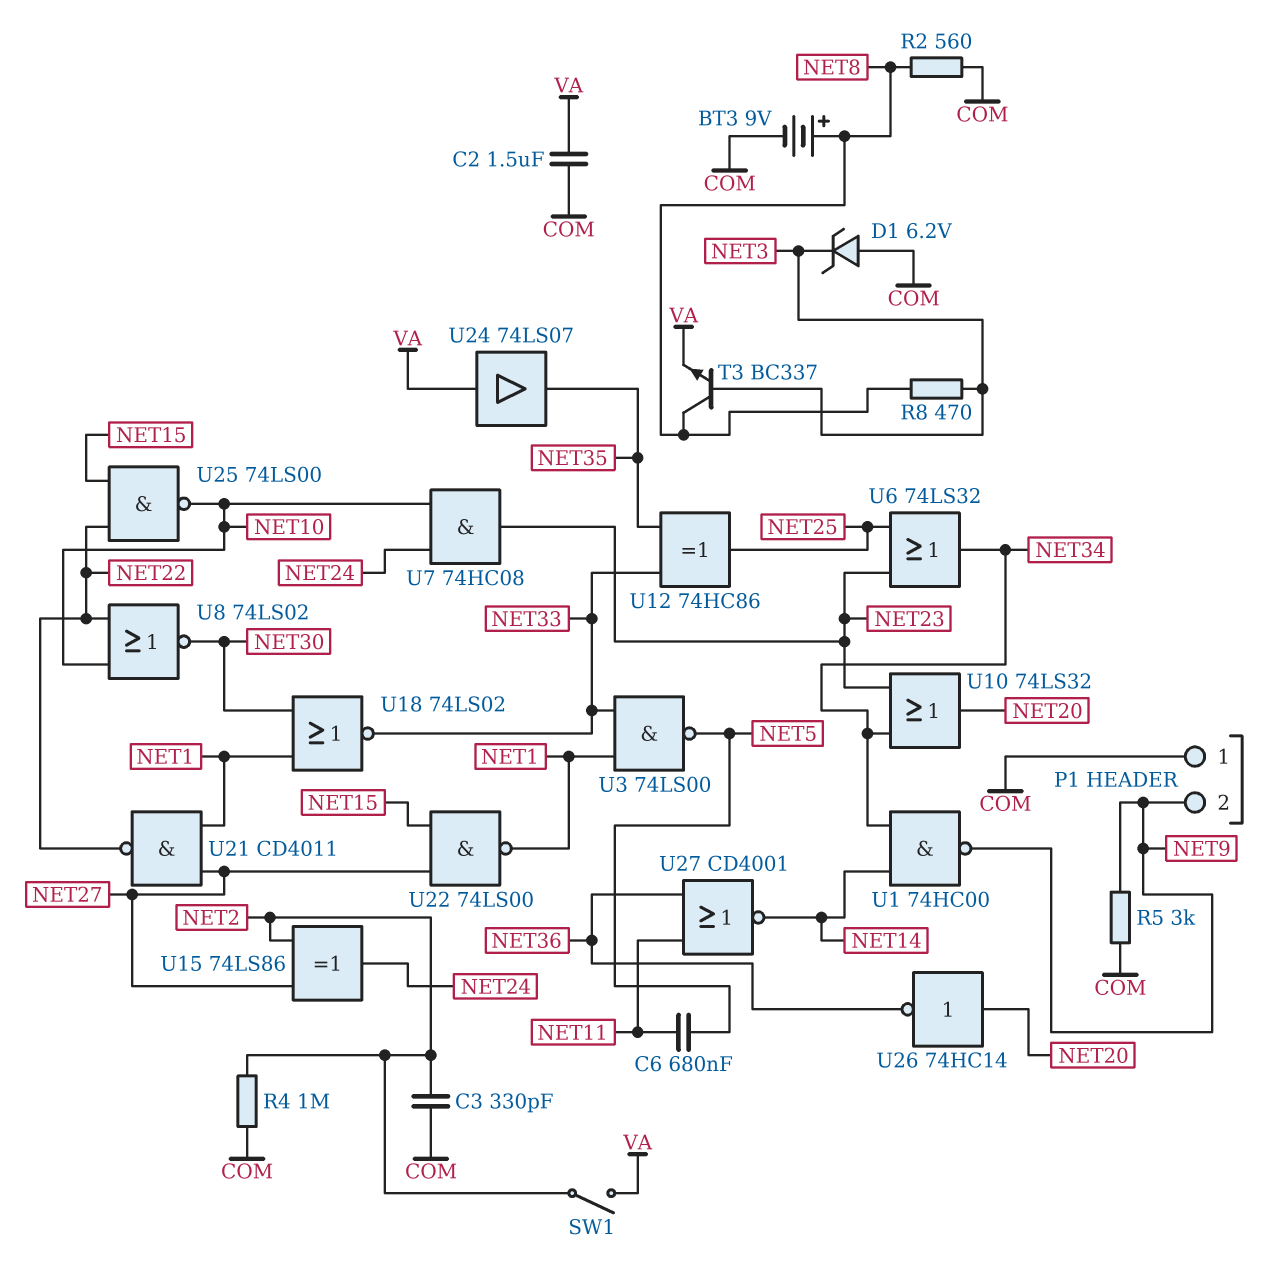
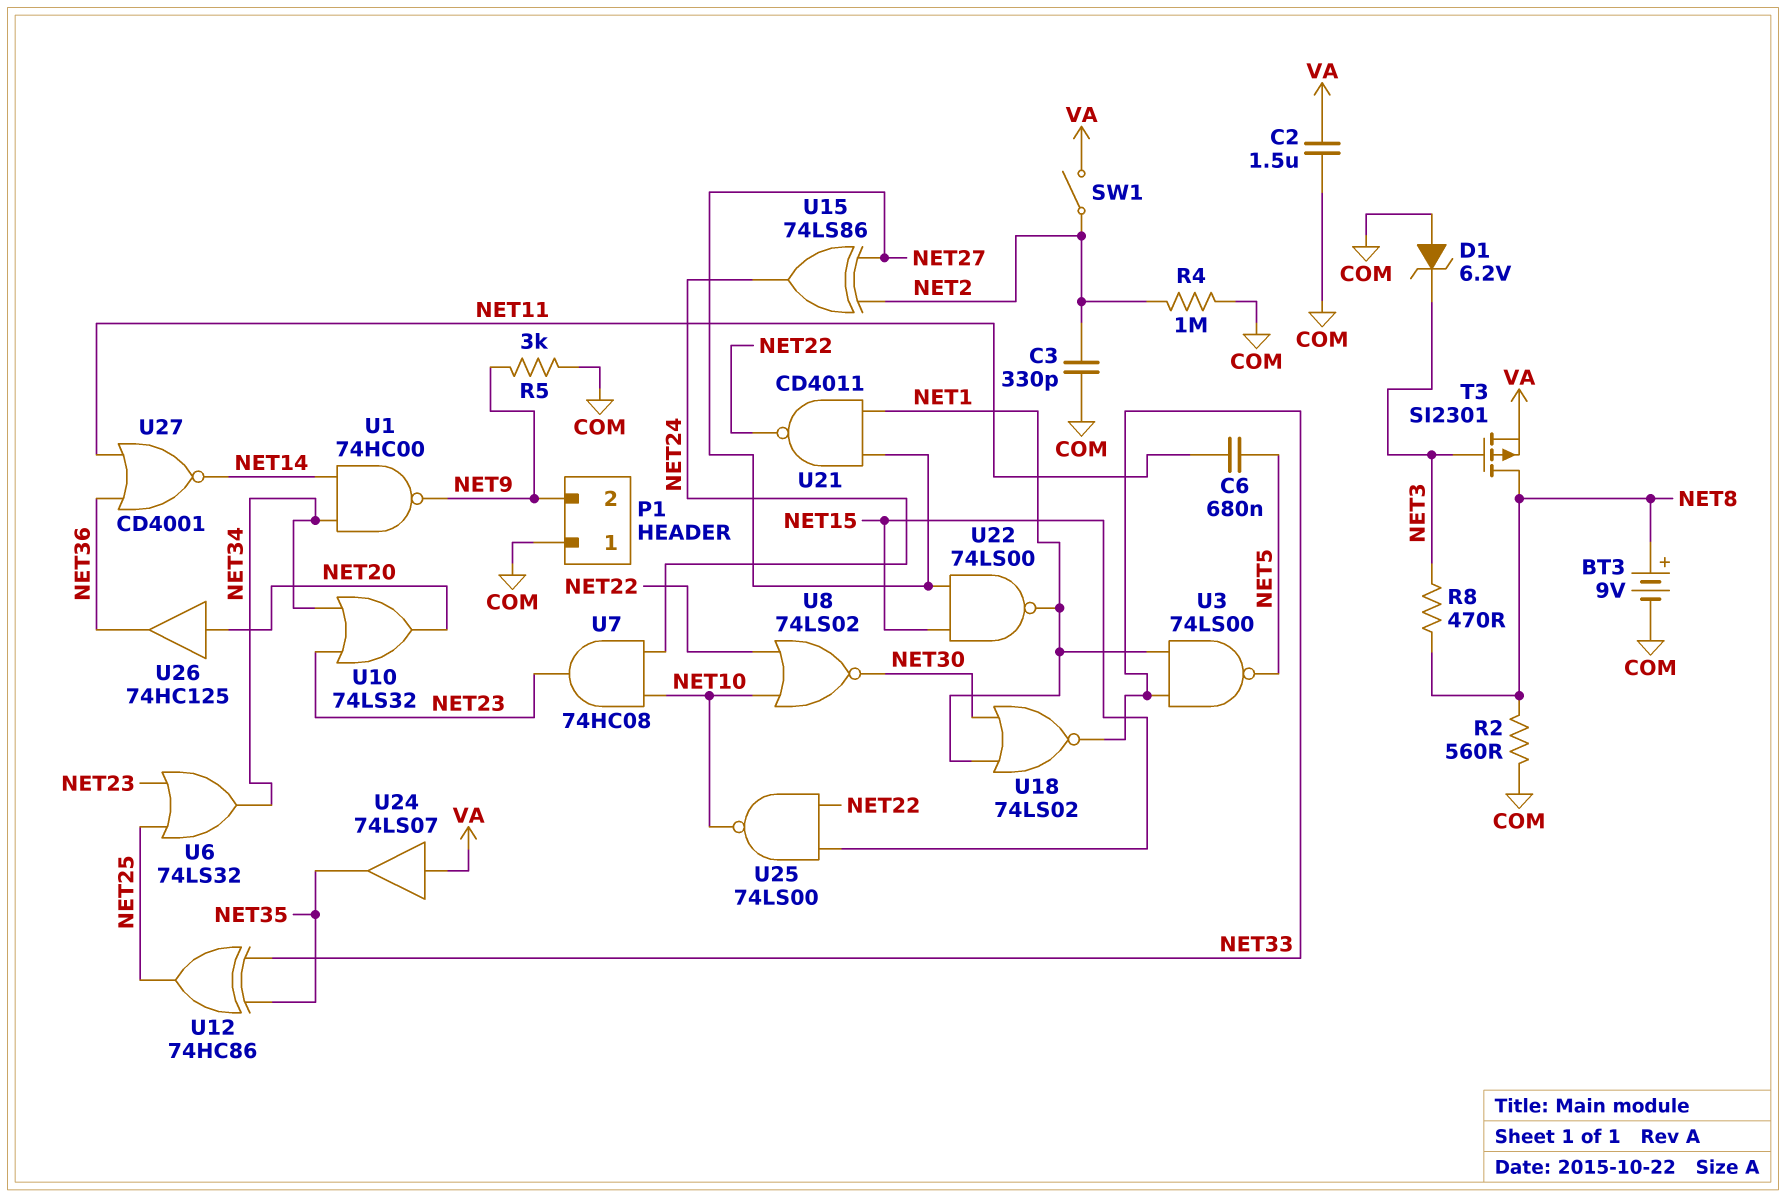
T3: NPN BC337 (B NET3, C NET8, E VA) -> PMOS SI2301 (G NET3, D NET8, S VA)
U26: NOT 74HC14 (in NET20, out NET36) -> buffer 74HC125 (in NET20, out NET36)

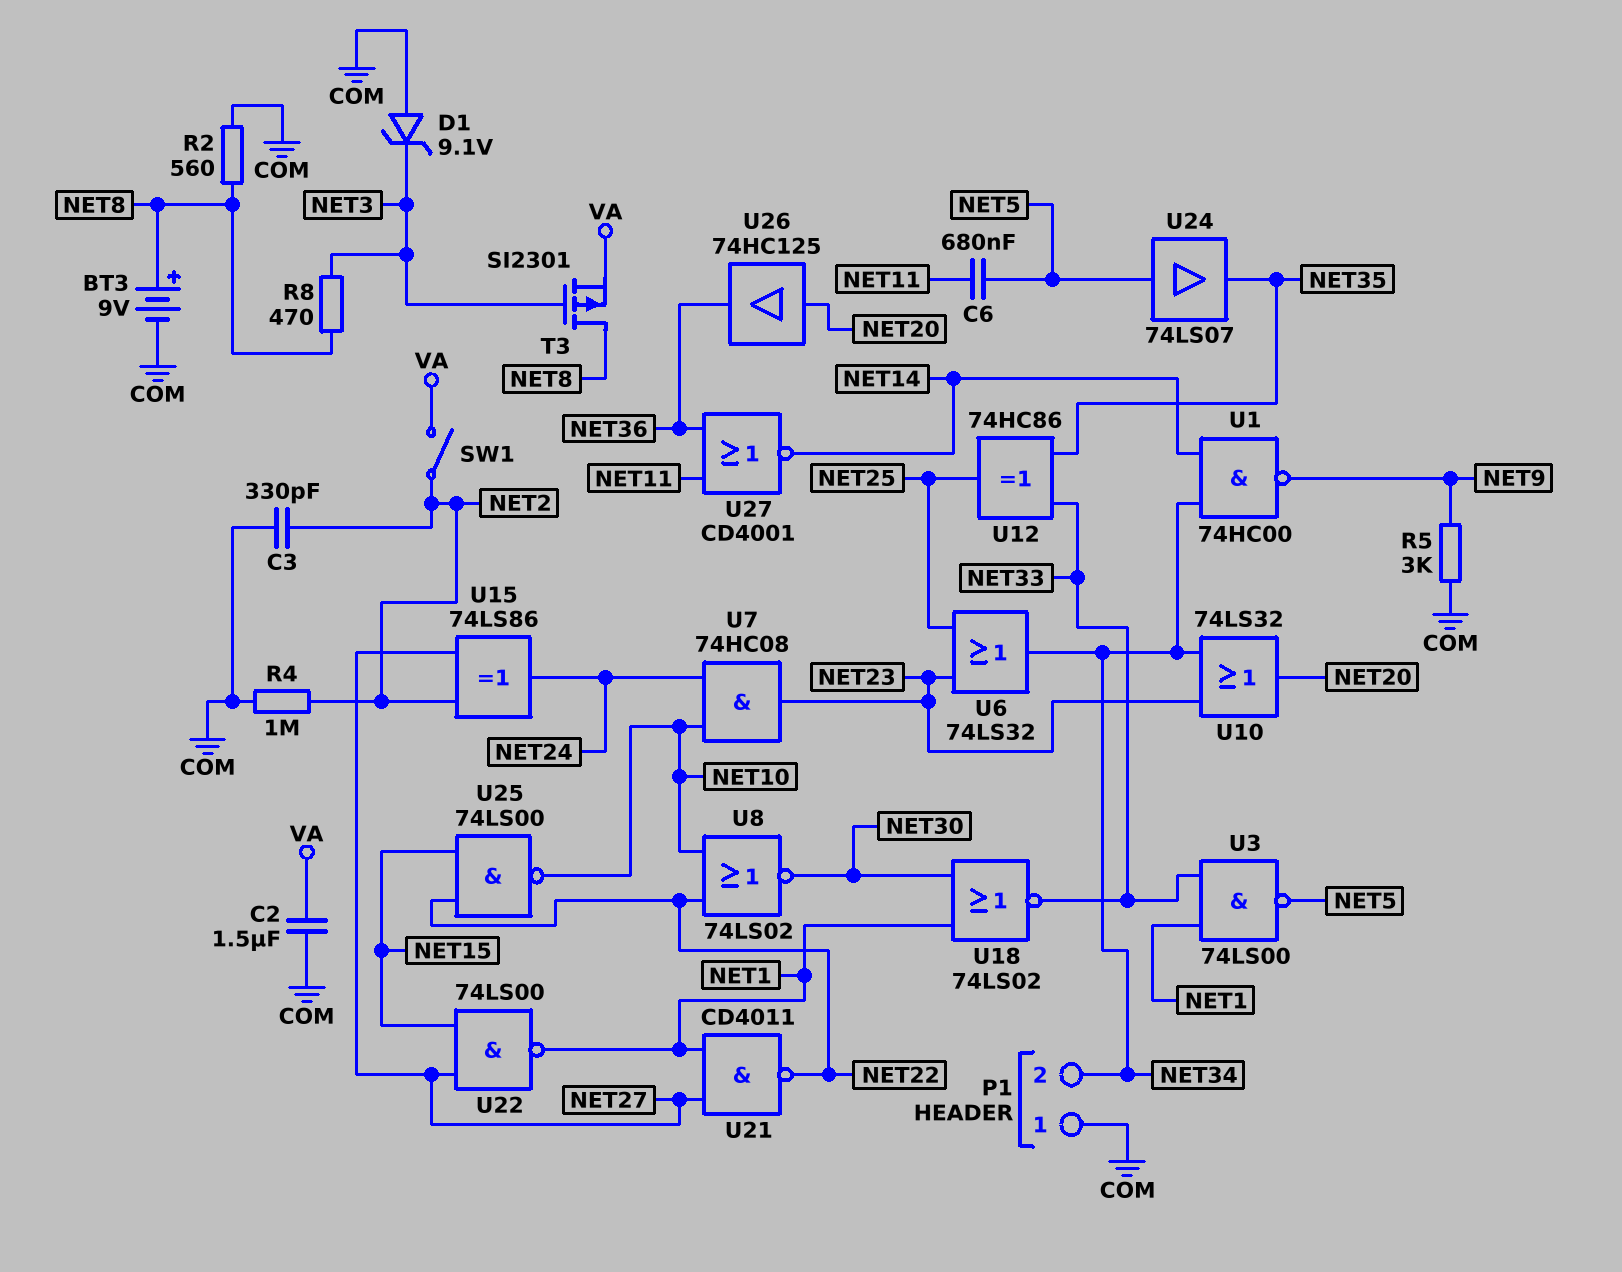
D1: zener 6.2V (A COM, K NET3) -> zener 9.1V (A COM, K NET3)
P1 pin 2: NET9 -> NET34
U24: buffer 74LS07 (in VA, out NET35) -> buffer 74LS07 (in NET5, out NET35)

